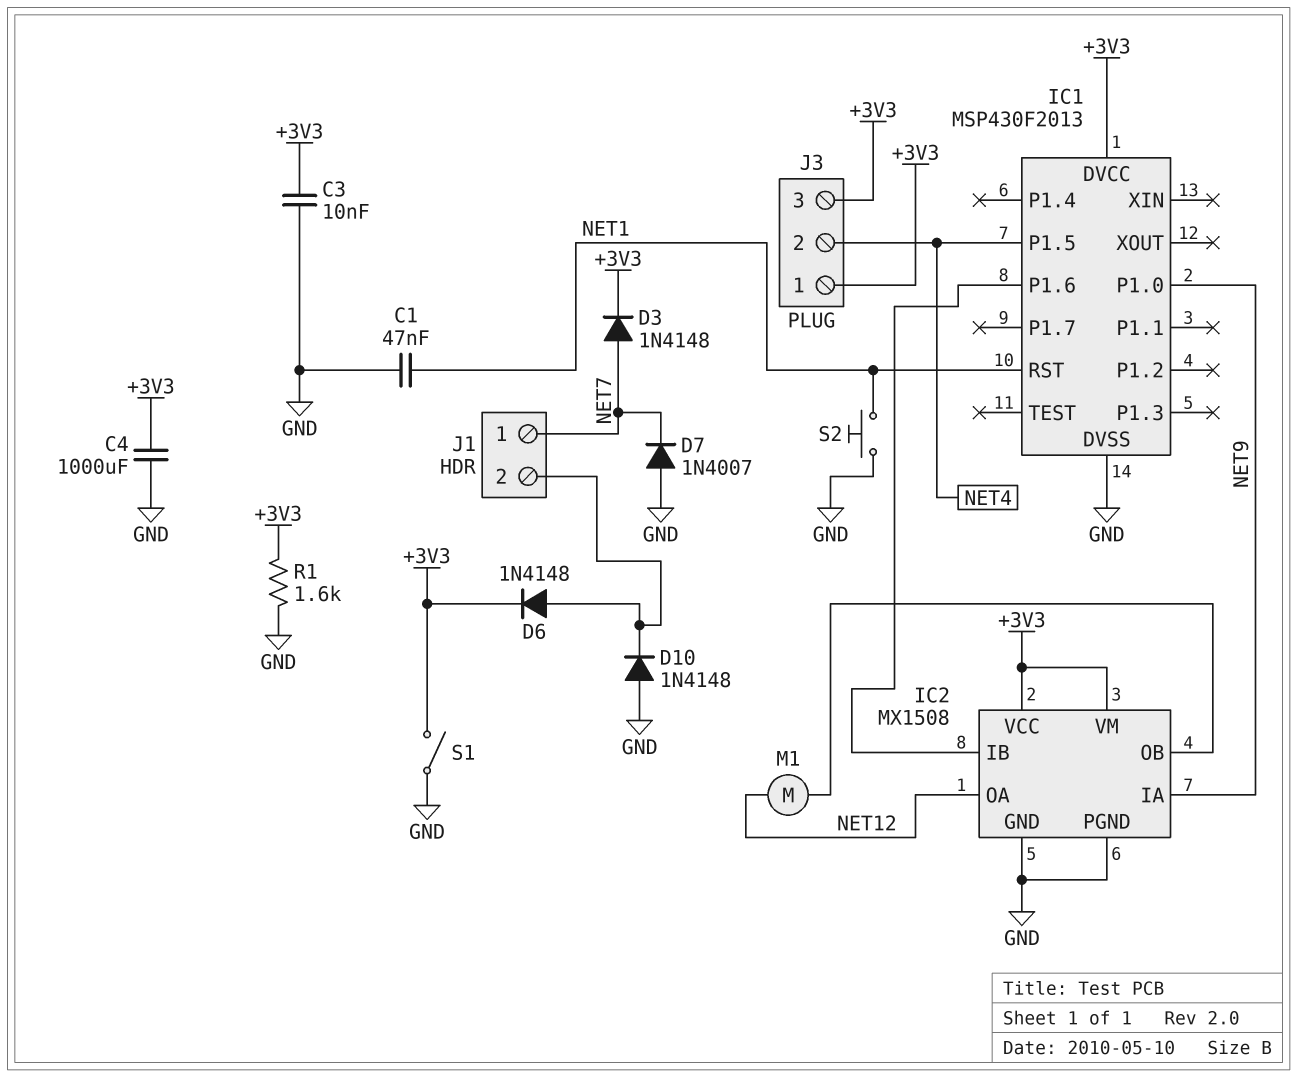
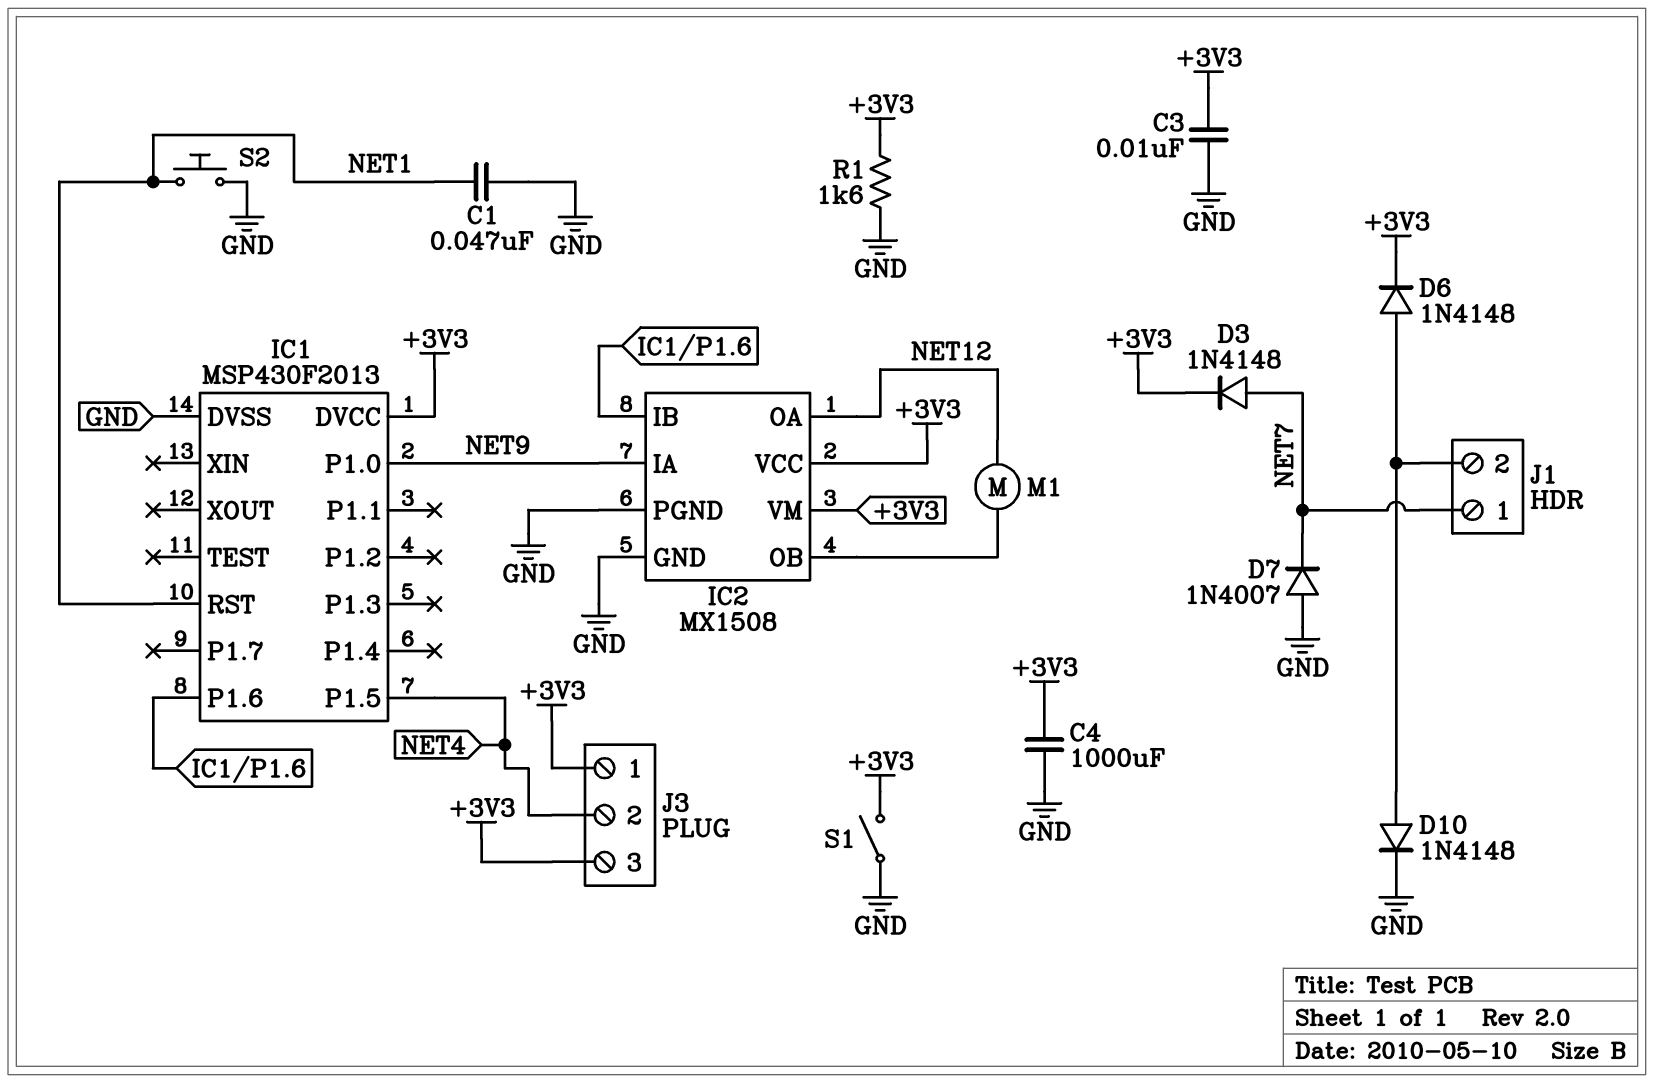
D10: diode 1N4148 (A GND, K J1/2) -> diode 1N4148 (A J1/2, K GND)

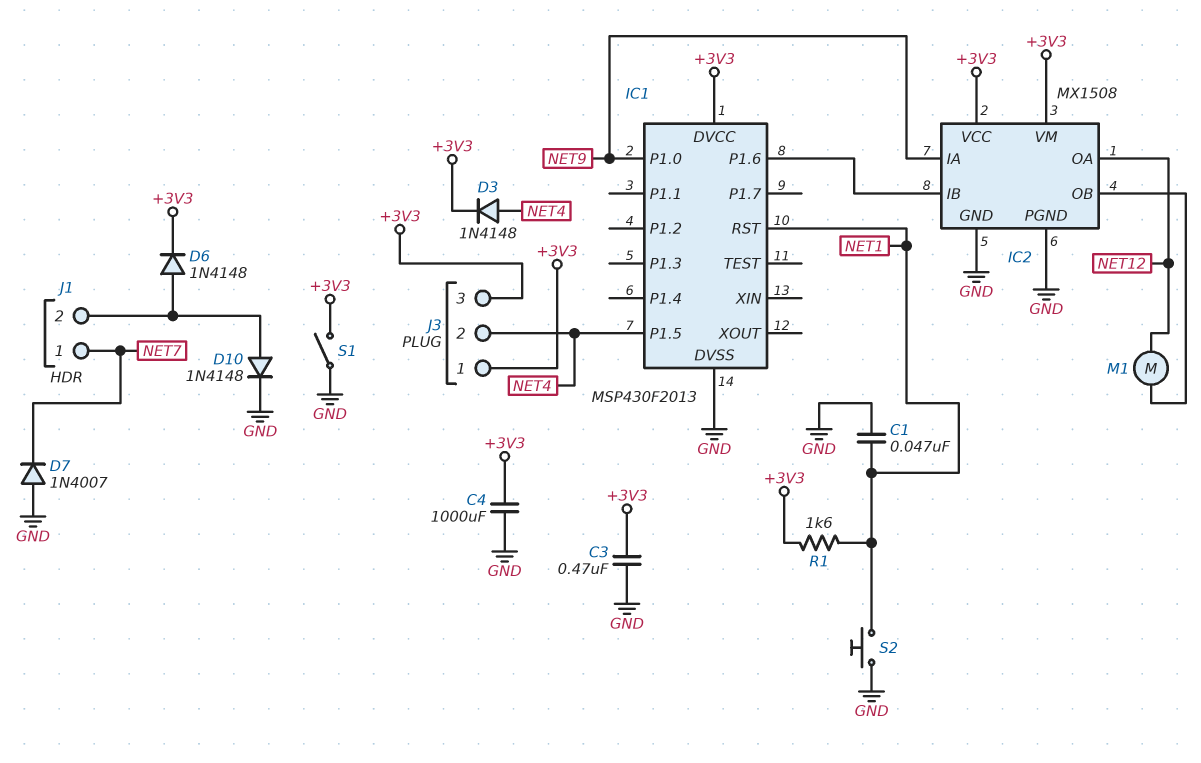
C3: 10nF (+3V3, GND) -> 470nF (+3V3, GND)
D3: diode 1N4148 (A NET7, K +3V3) -> diode 1N4148 (A NET4, K +3V3)
R1: 1.6k (+3V3, GND) -> 1.6k (+3V3, NET1)

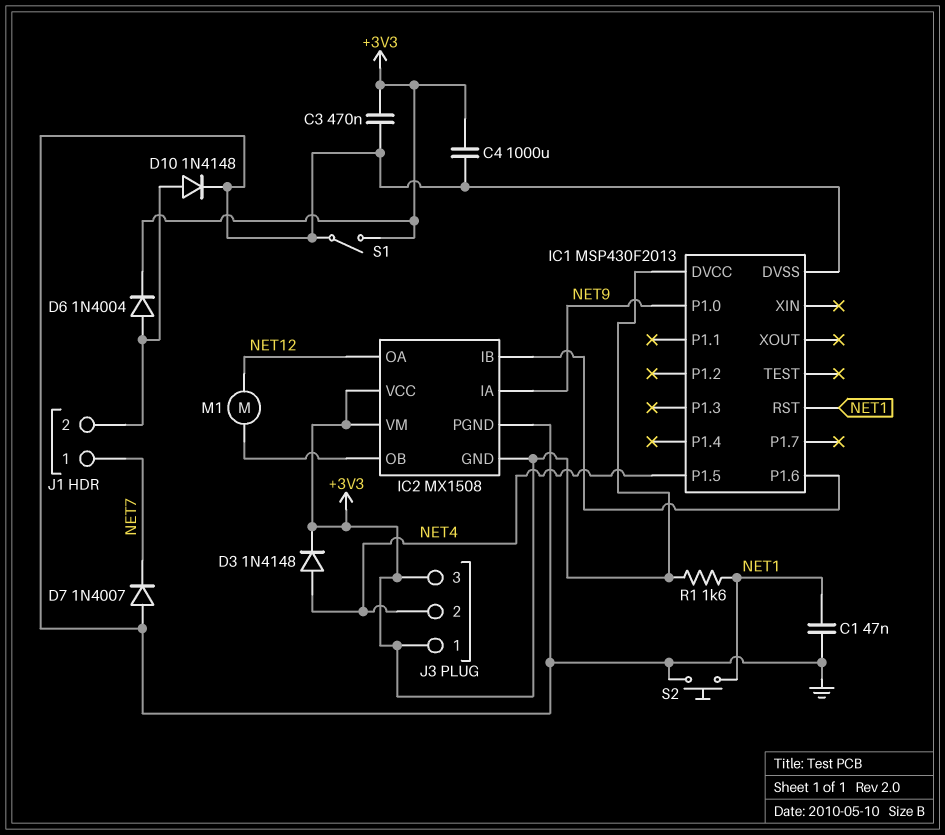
D6: diode 1N4148 (A J1/2, K +3V3) -> diode 1N4004 (A J1/2, K +3V3)
IC2 pin GND: GND -> +3V3

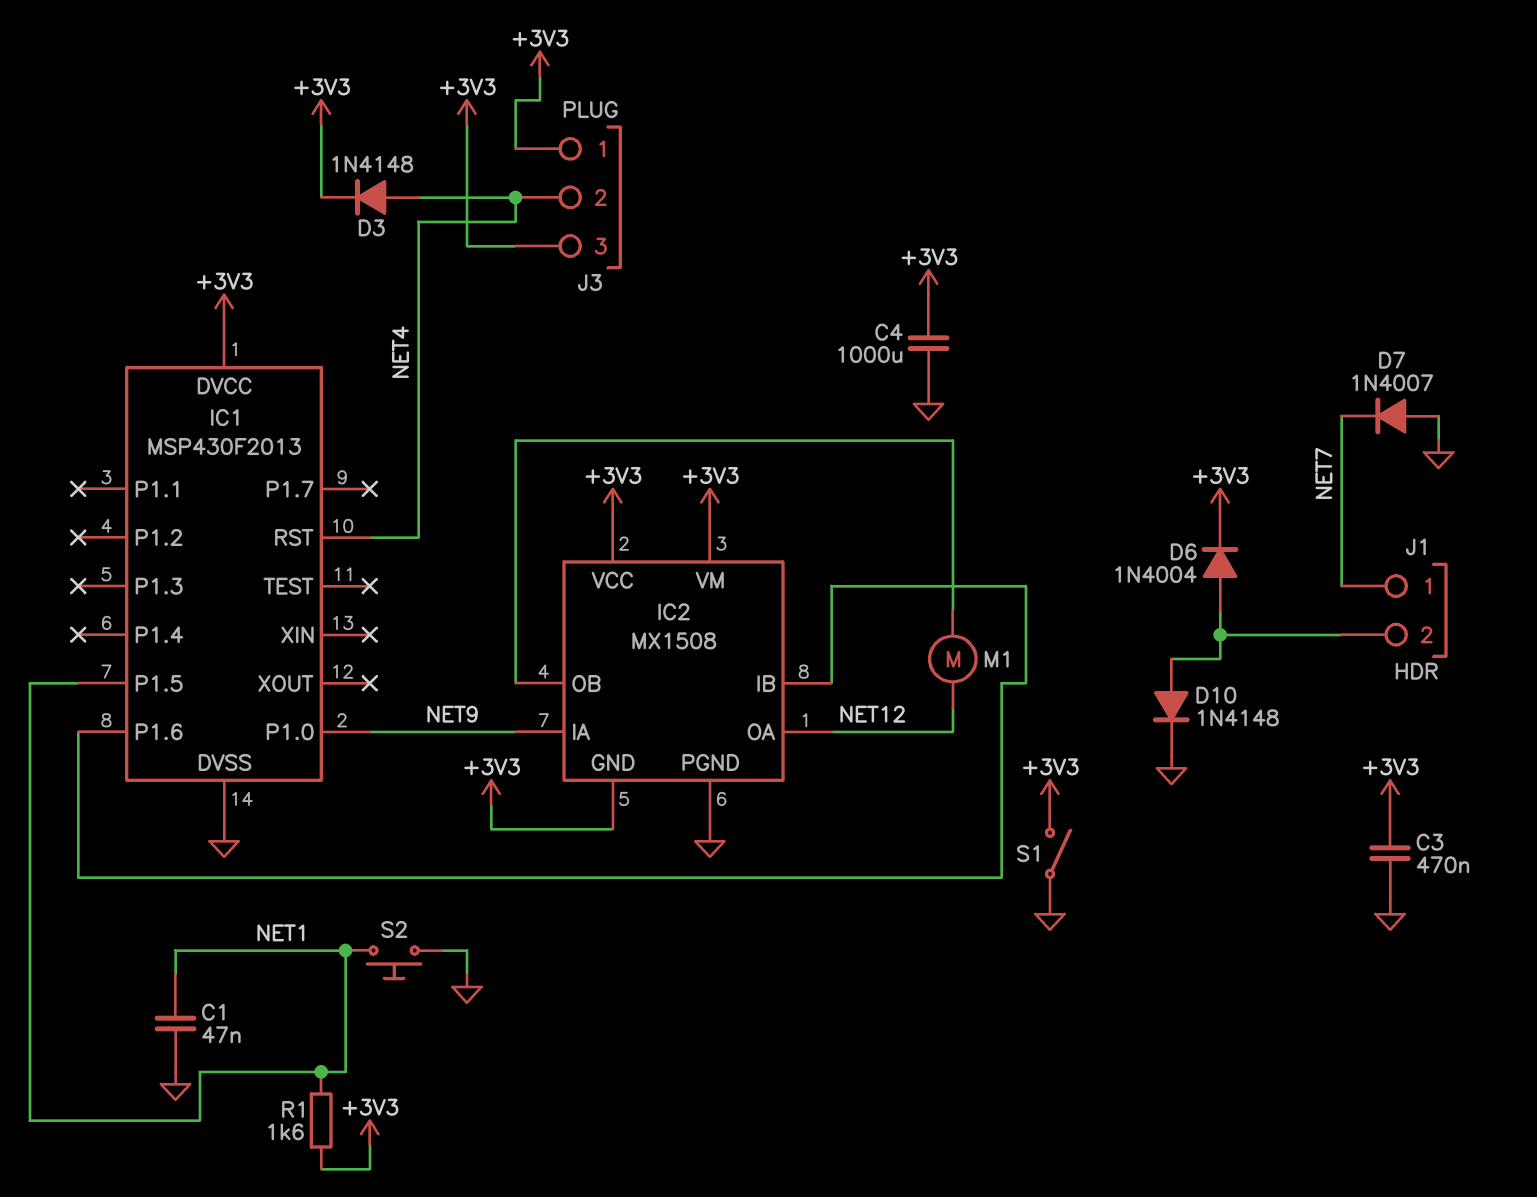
IC1 pin P1.5: NET4 -> NET1
IC1 pin RST: NET1 -> NET4

